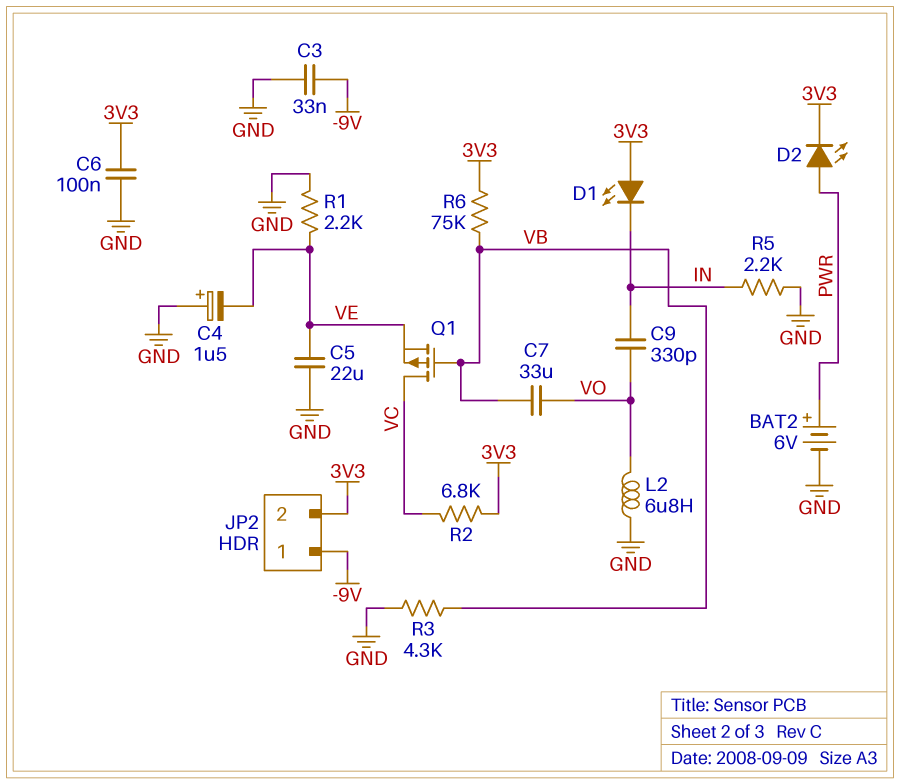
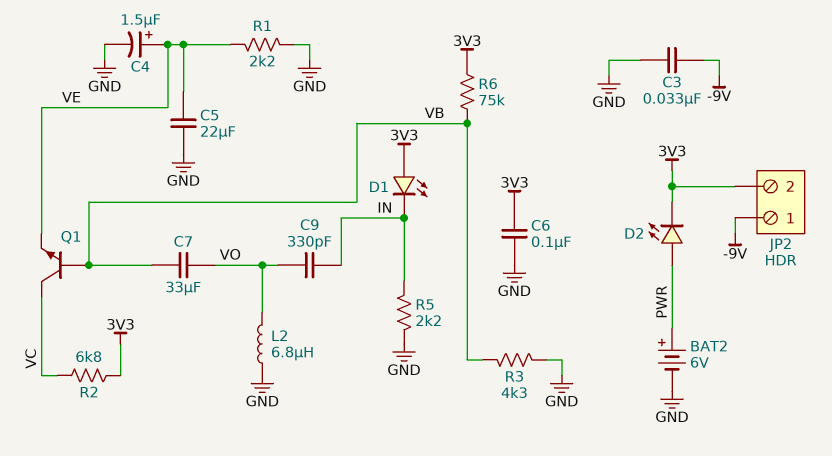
C4: 1.5uF (plus GND, minus VE) -> 1.5uF (plus VE, minus GND)
Q1: PMOS (G VB, D VC, S VE) -> NPN (B VB, C VC, E VE)

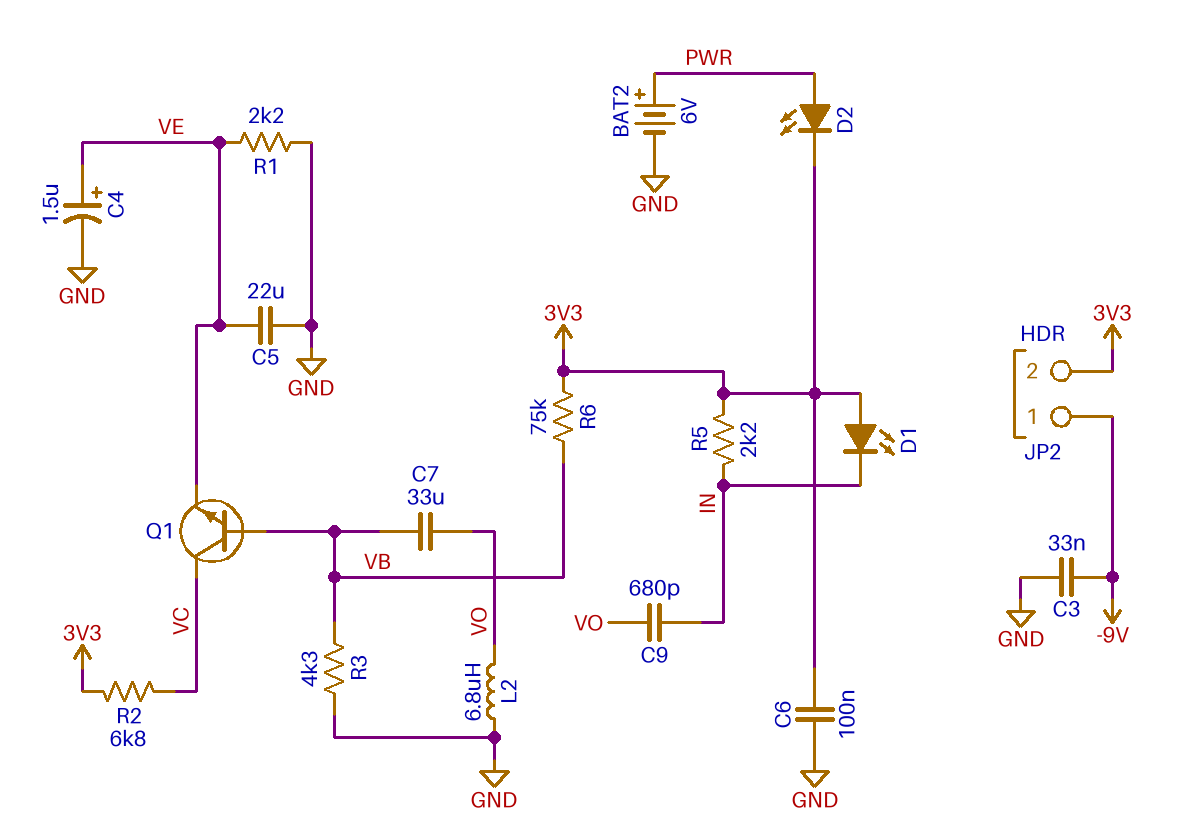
C9: 330pF (IN, VO) -> 680pF (IN, VO)
R5: 2.2k (GND, IN) -> 2.2k (3V3, IN)

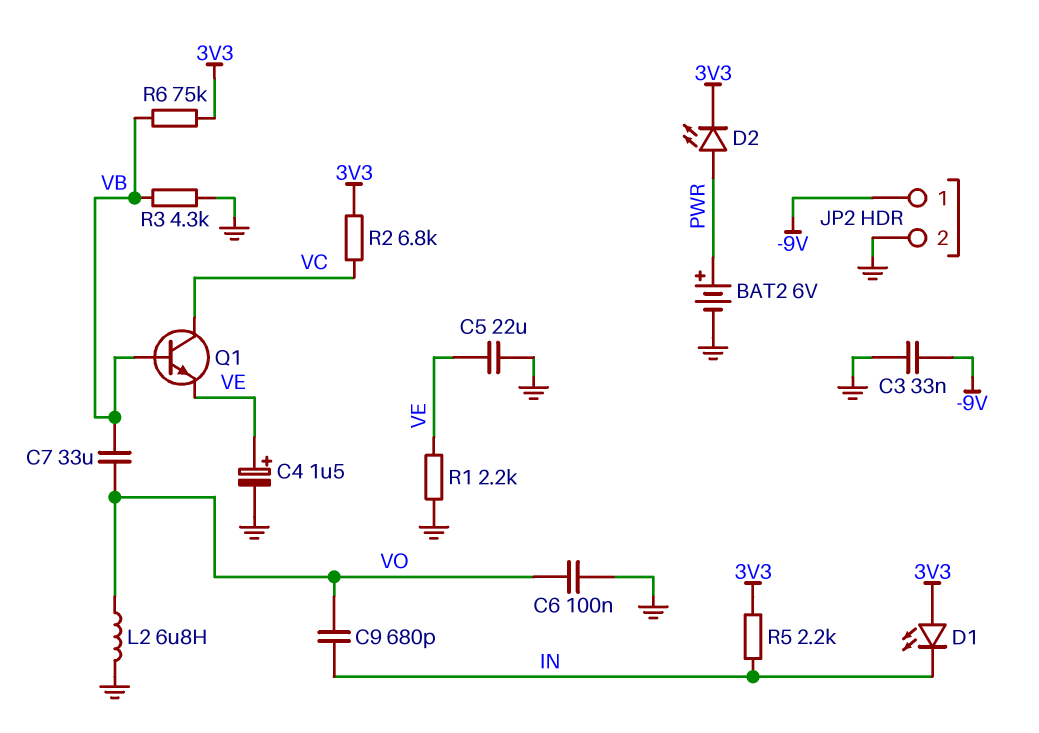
C6: 100nF (3V3, GND) -> 100nF (GND, VO)
JP2 pin 2: 3V3 -> GND

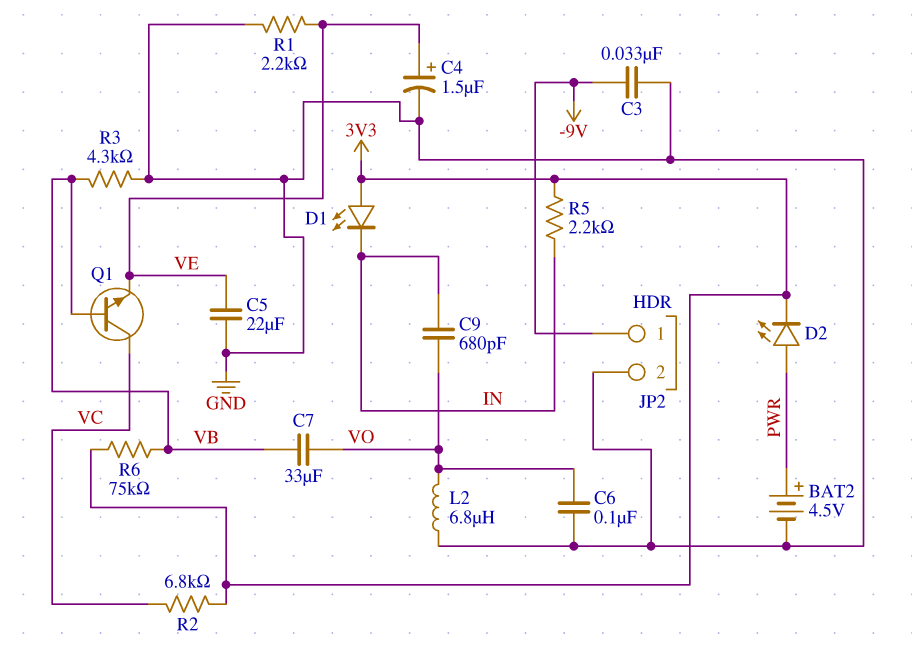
BAT2: 6V (plus PWR, minus GND) -> 4.5V (plus PWR, minus GND)

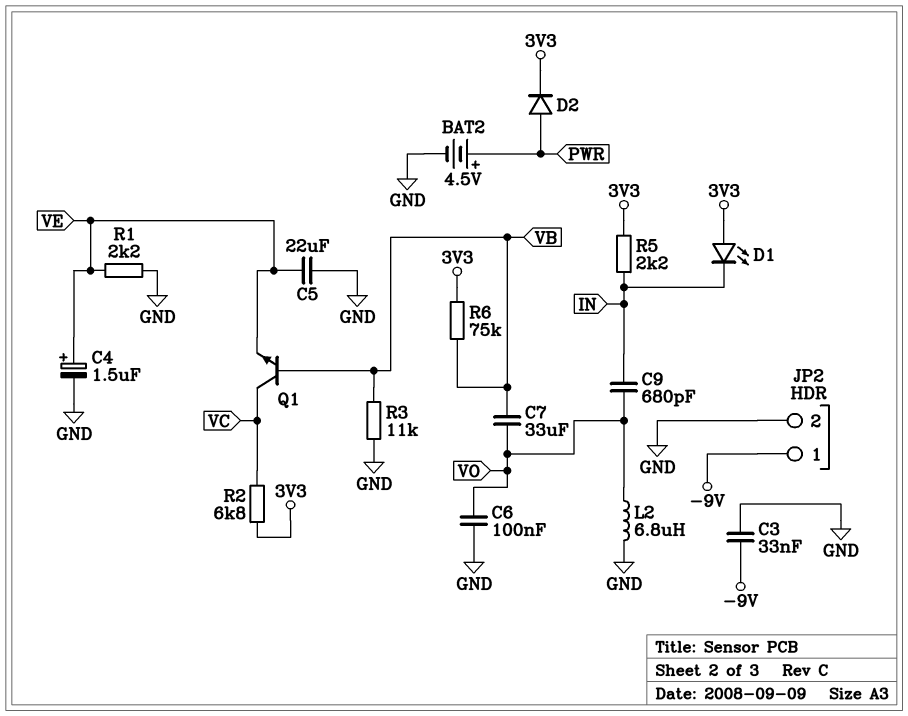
D2: LED (A PWR, K 3V3) -> diode (A PWR, K 3V3)
R3: 4.3k (GND, VB) -> 11k (GND, VB)

